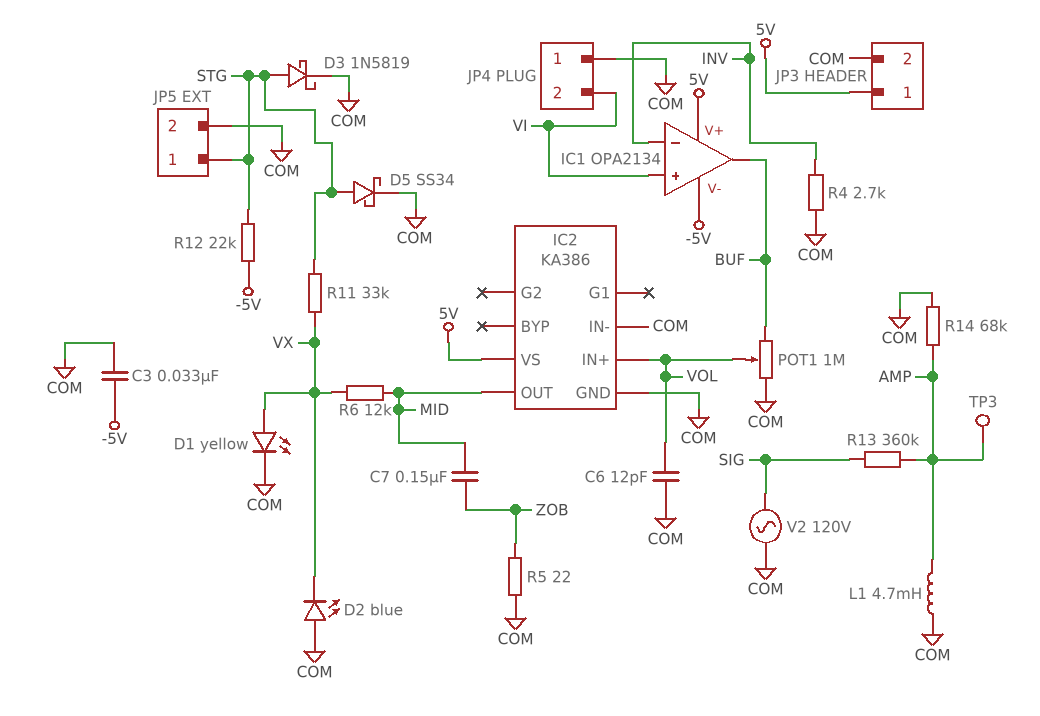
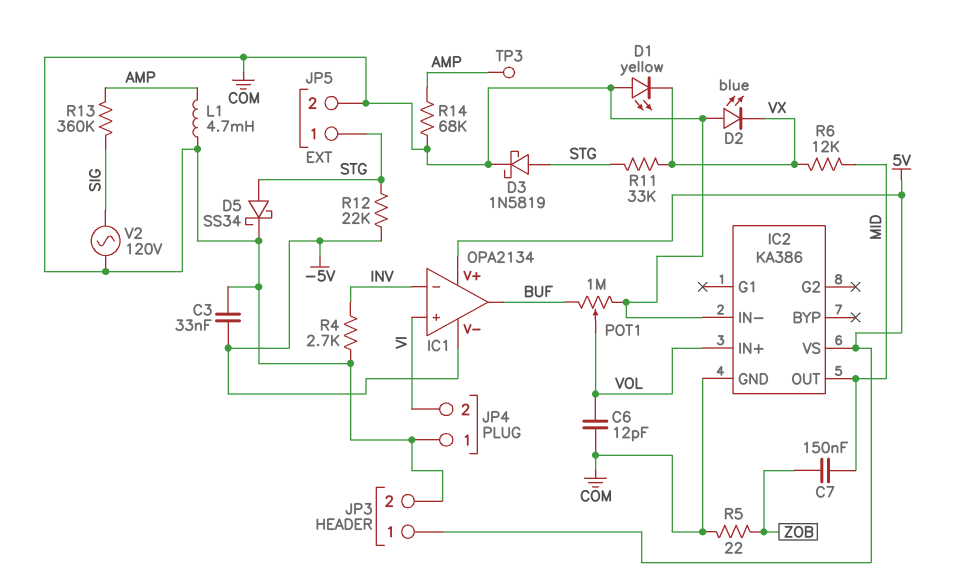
D1: LED yellow (A VX, K COM) -> LED yellow (A COM, K VX)

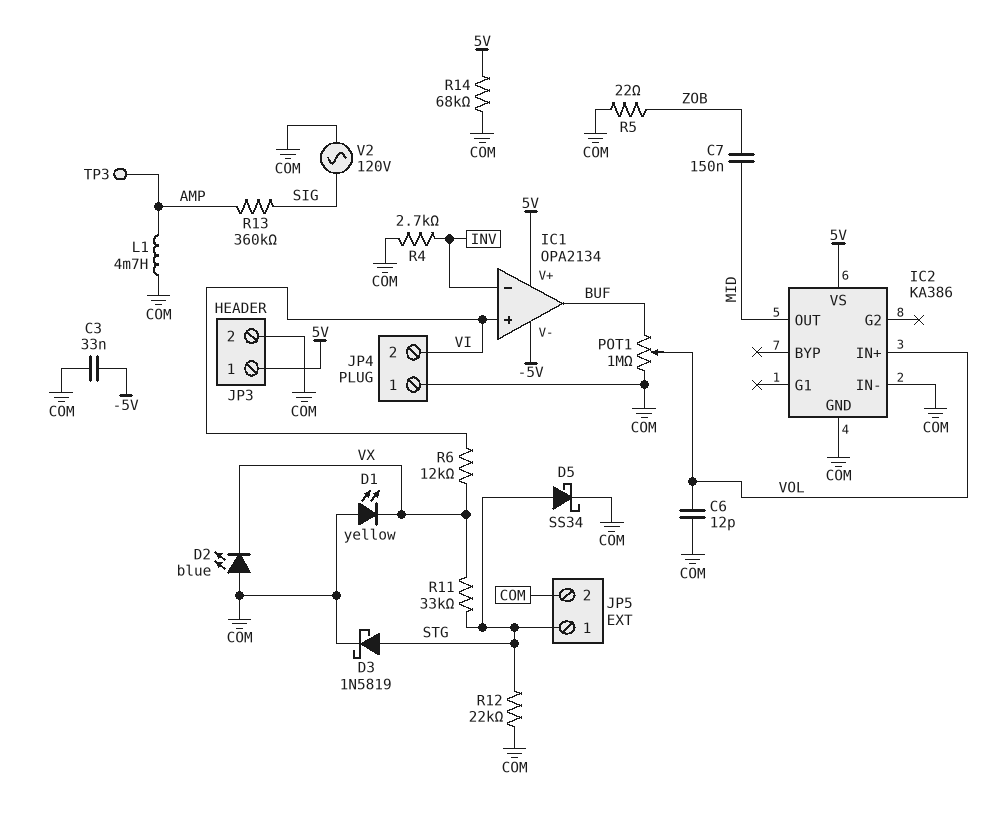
R6: 12k (MID, VX) -> 12k (VI, VX)
R12: 22k (-5V, STG) -> 22k (COM, STG)
R14: 68k (AMP, COM) -> 68k (5V, COM)

